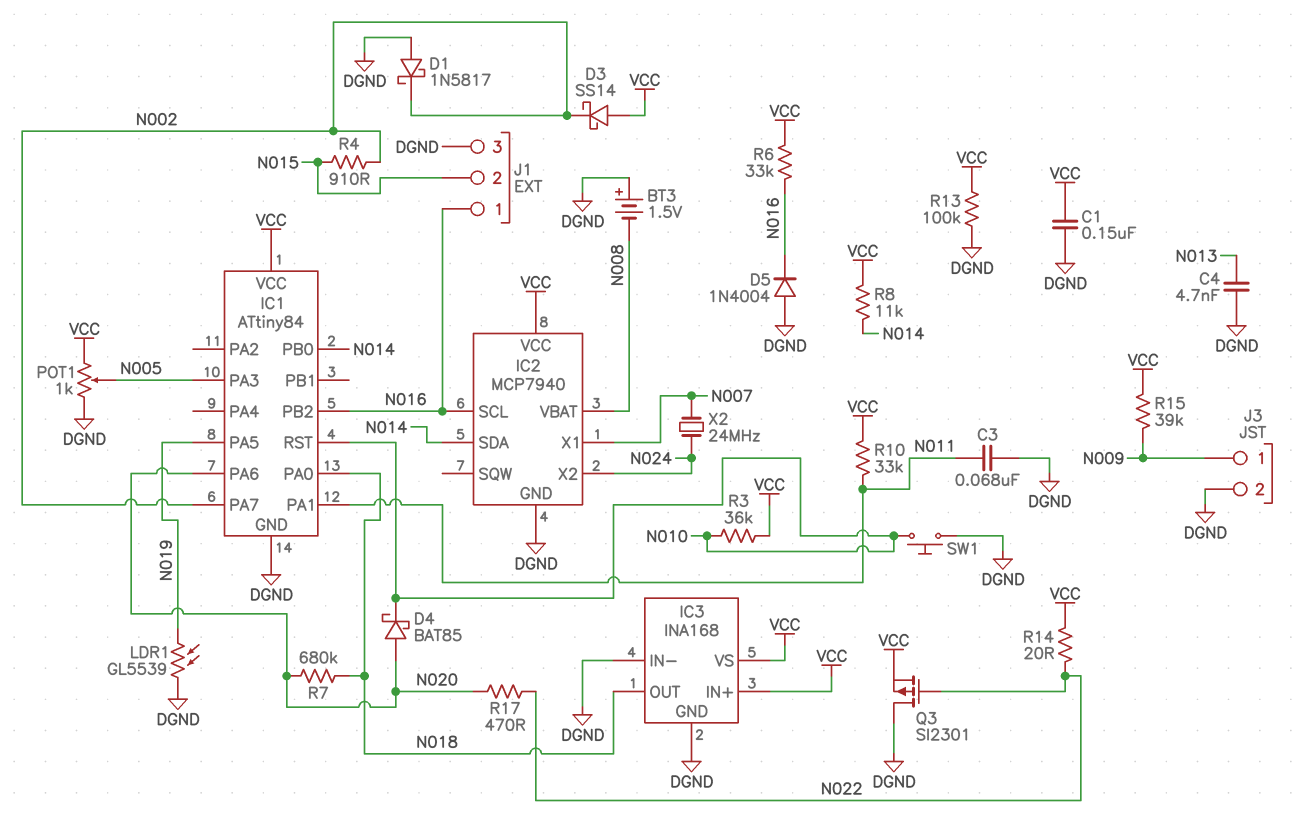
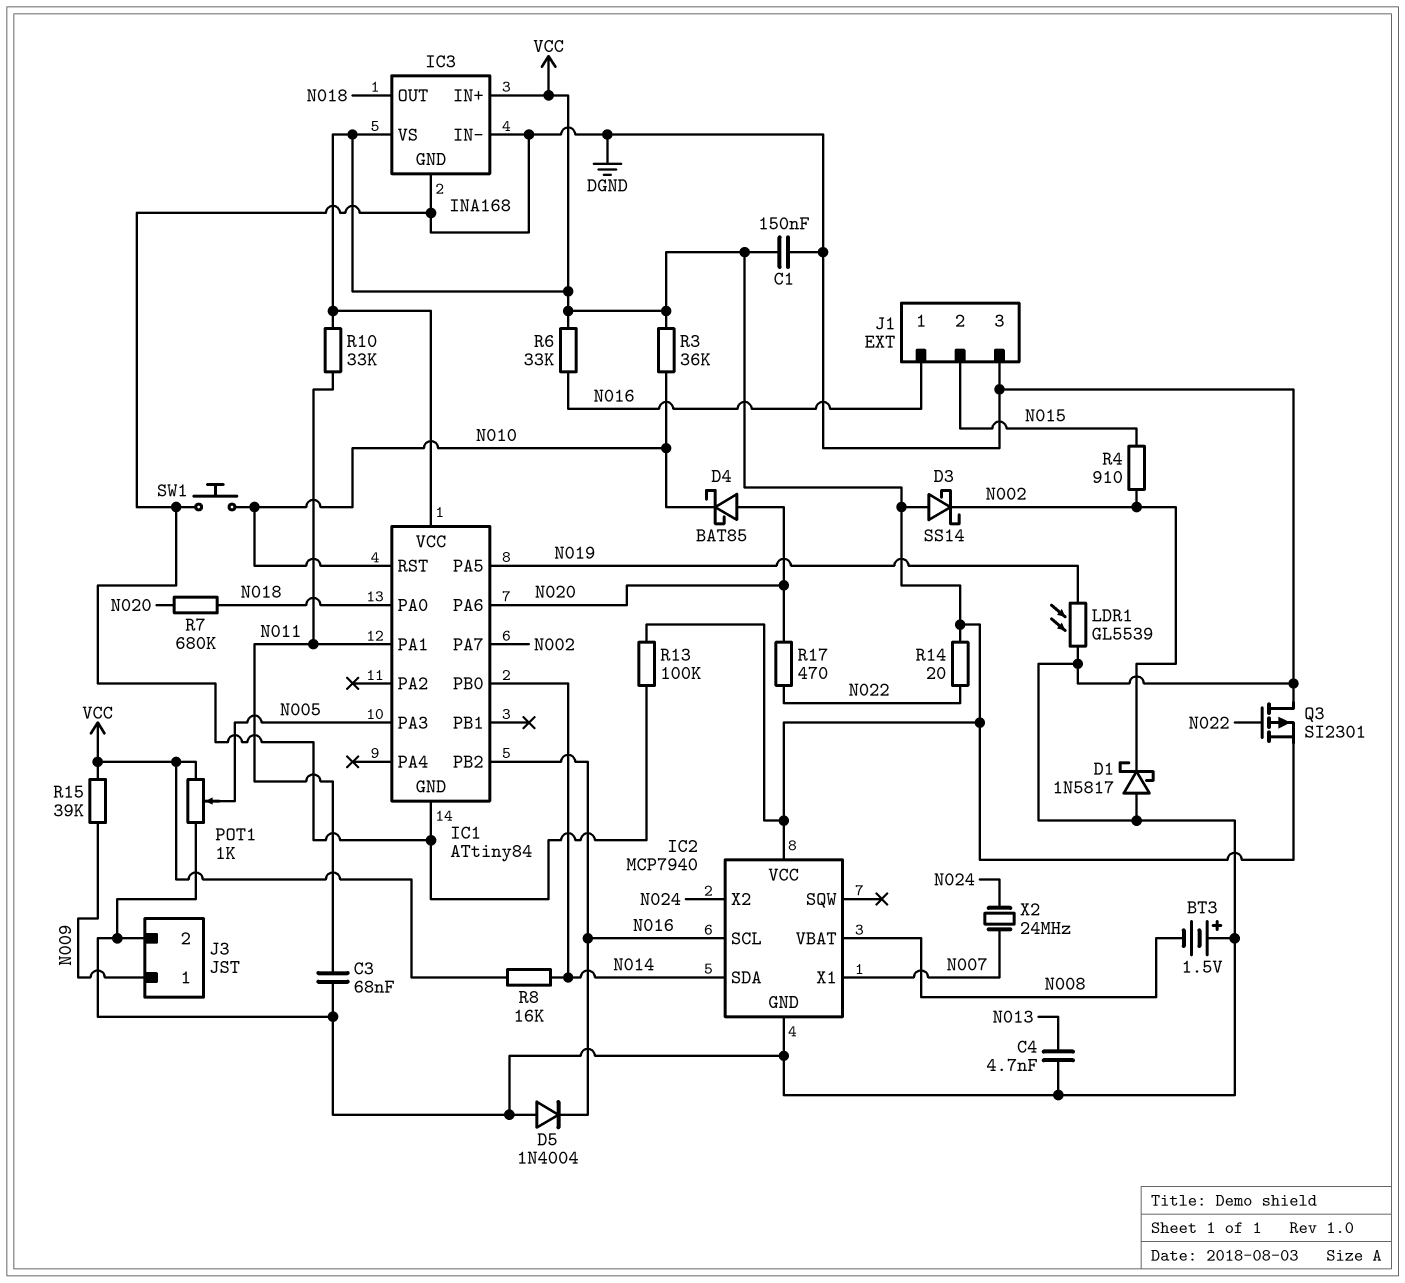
R8: 11k (N014, VCC) -> 16k (N014, VCC)

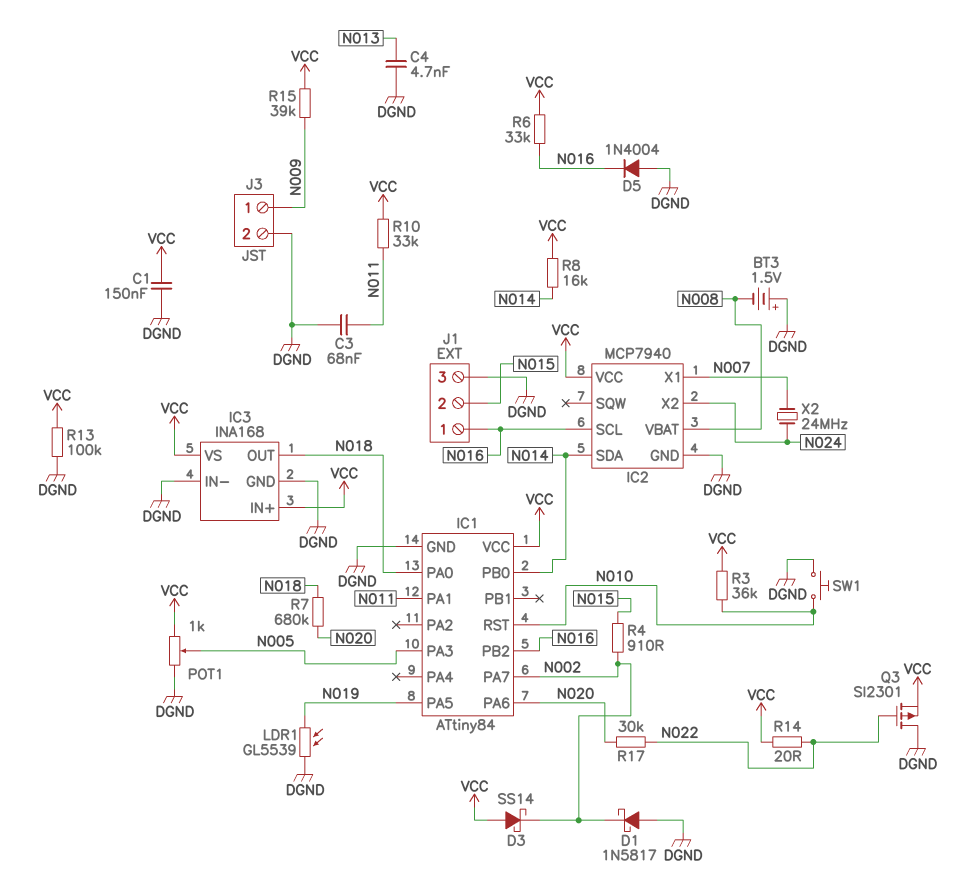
D4: schottky BAT85 (A N020, K N010) -> none
R17: 470 (N020, N022) -> 30k (N020, N022)

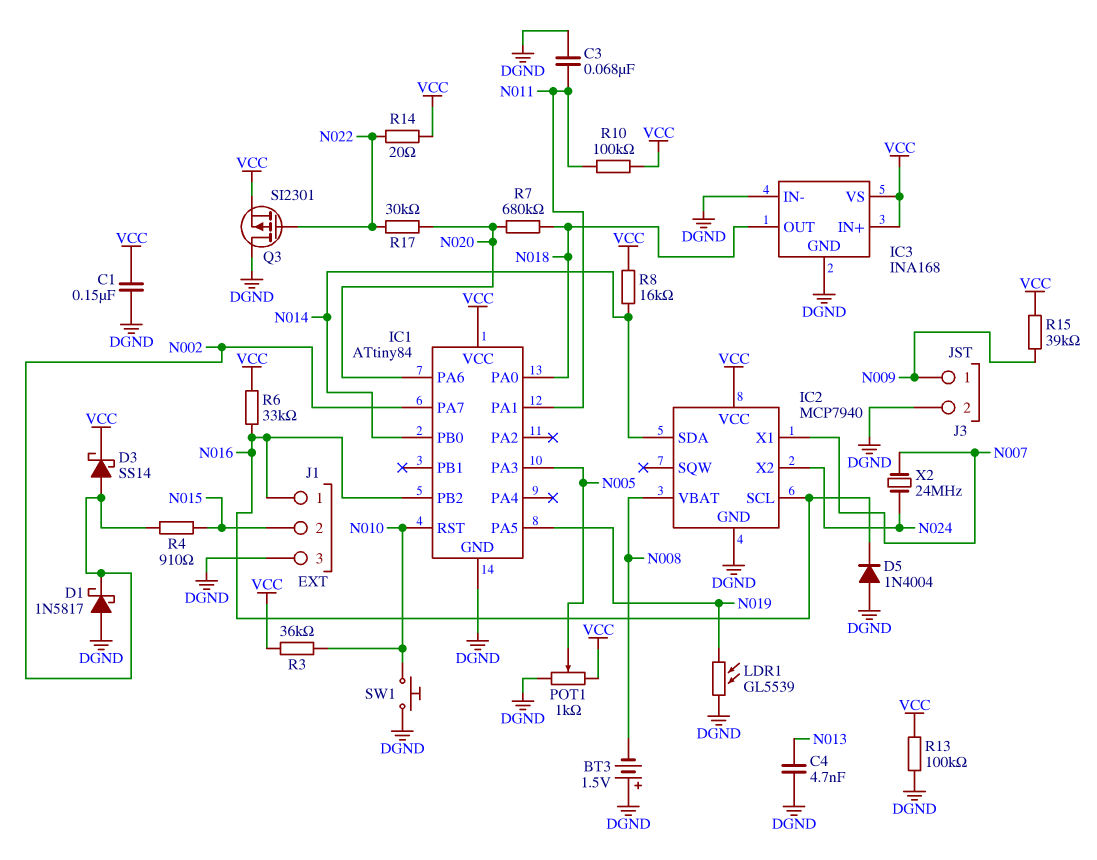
D3: schottky SS14 (A VCC, K N002) -> schottky SS14 (A N002, K VCC)
R10: 33k (N011, VCC) -> 100k (N011, VCC)

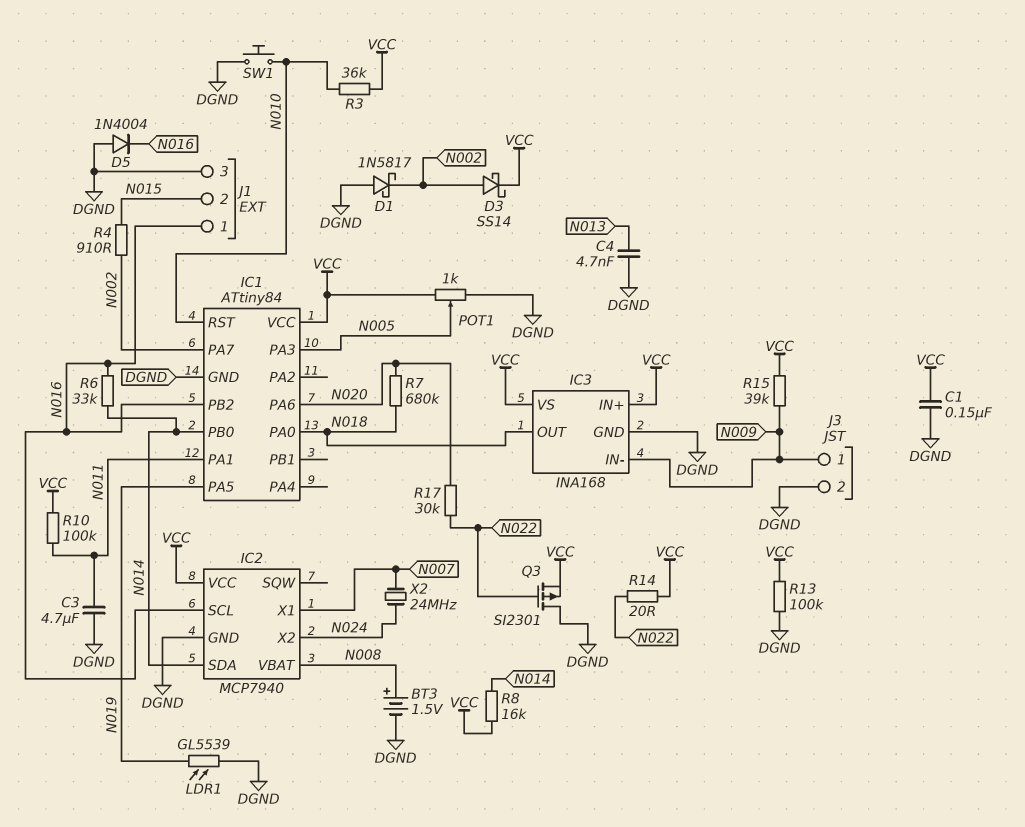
BT3: 1.5V (plus DGND, minus N008) -> 1.5V (plus N008, minus DGND)
C3: 68nF (DGND, N011) -> 4.7uF (DGND, N011)
IC3 pin IN-: DGND -> N009
R6: 33k (N016, VCC) -> 33k (N014, N016)

